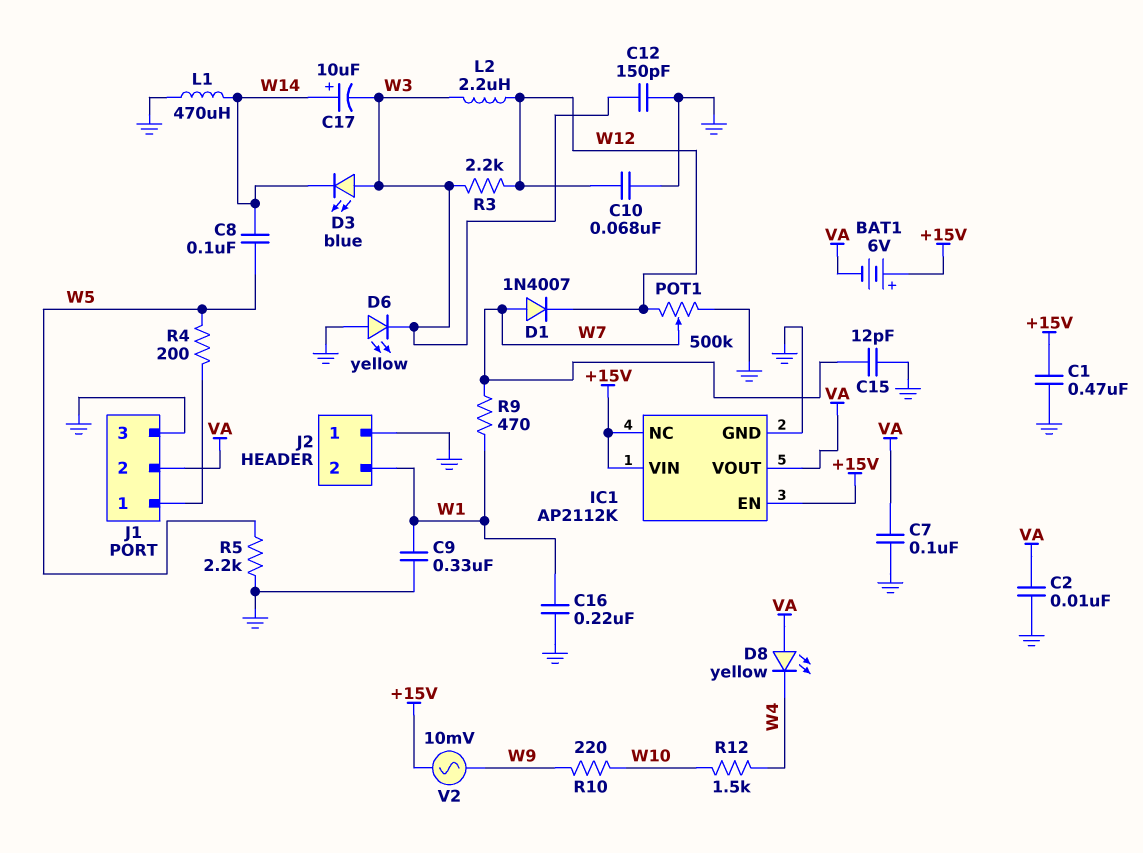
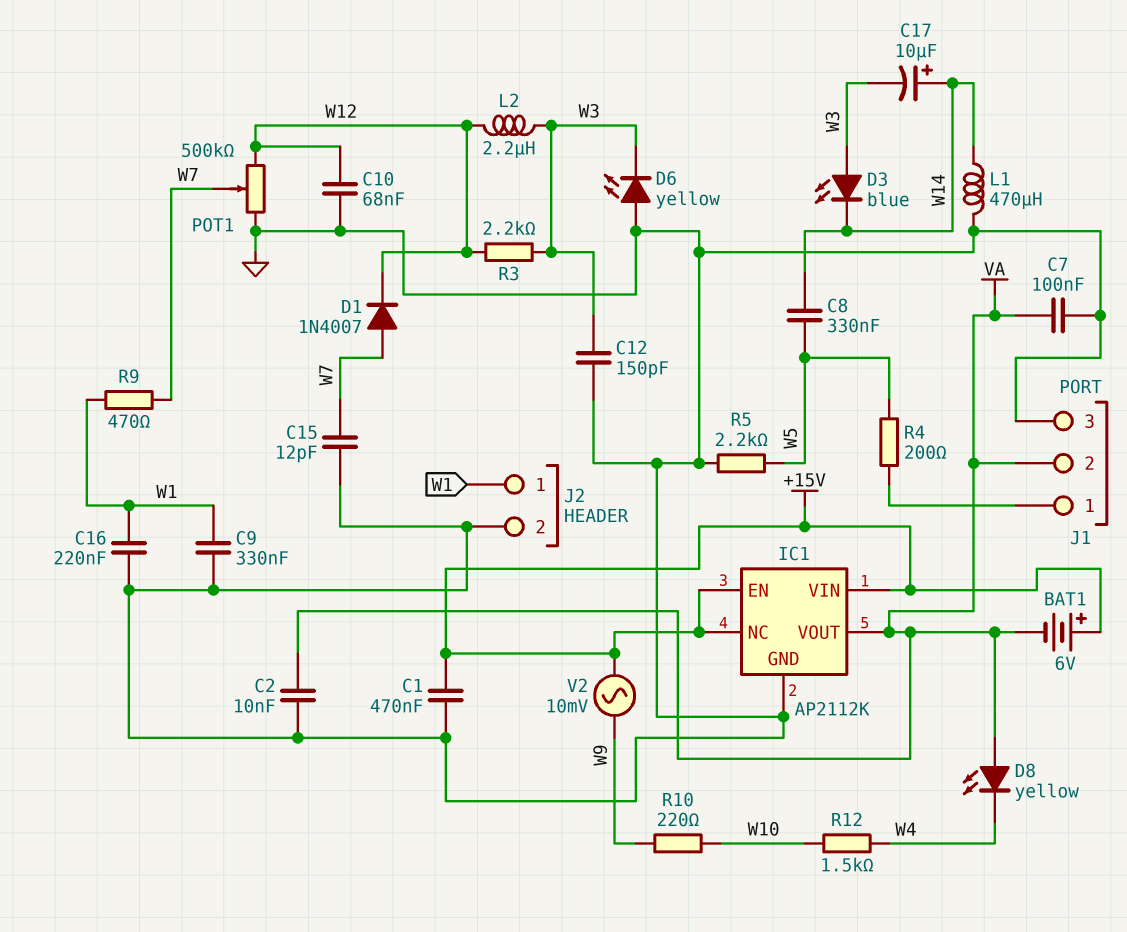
C8: 100nF (W5, W14) -> 330nF (W5, W14)
J2 pin 1: GND -> W1
J2 pin 2: W1 -> GND

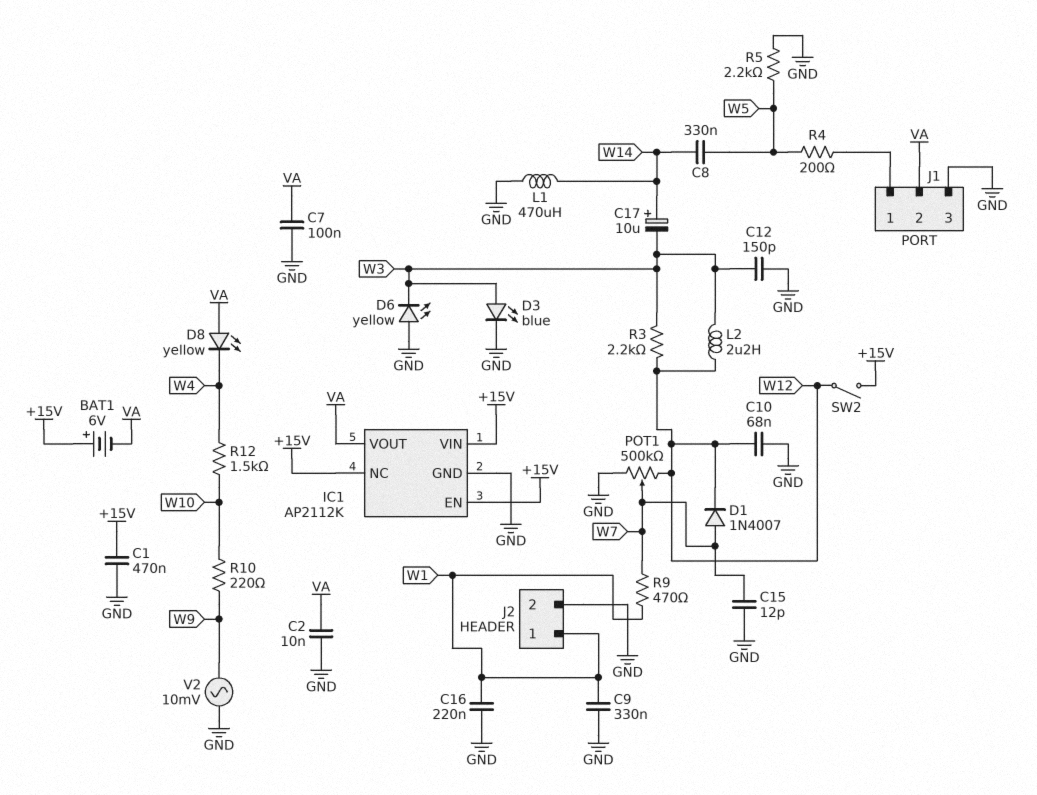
D3: LED blue (A W3, K W14) -> LED blue (A W3, K GND)
SW2: none -> switch (+15V, W12)
V2: AC 10mV (+15V, W9) -> AC 10mV (GND, W9)

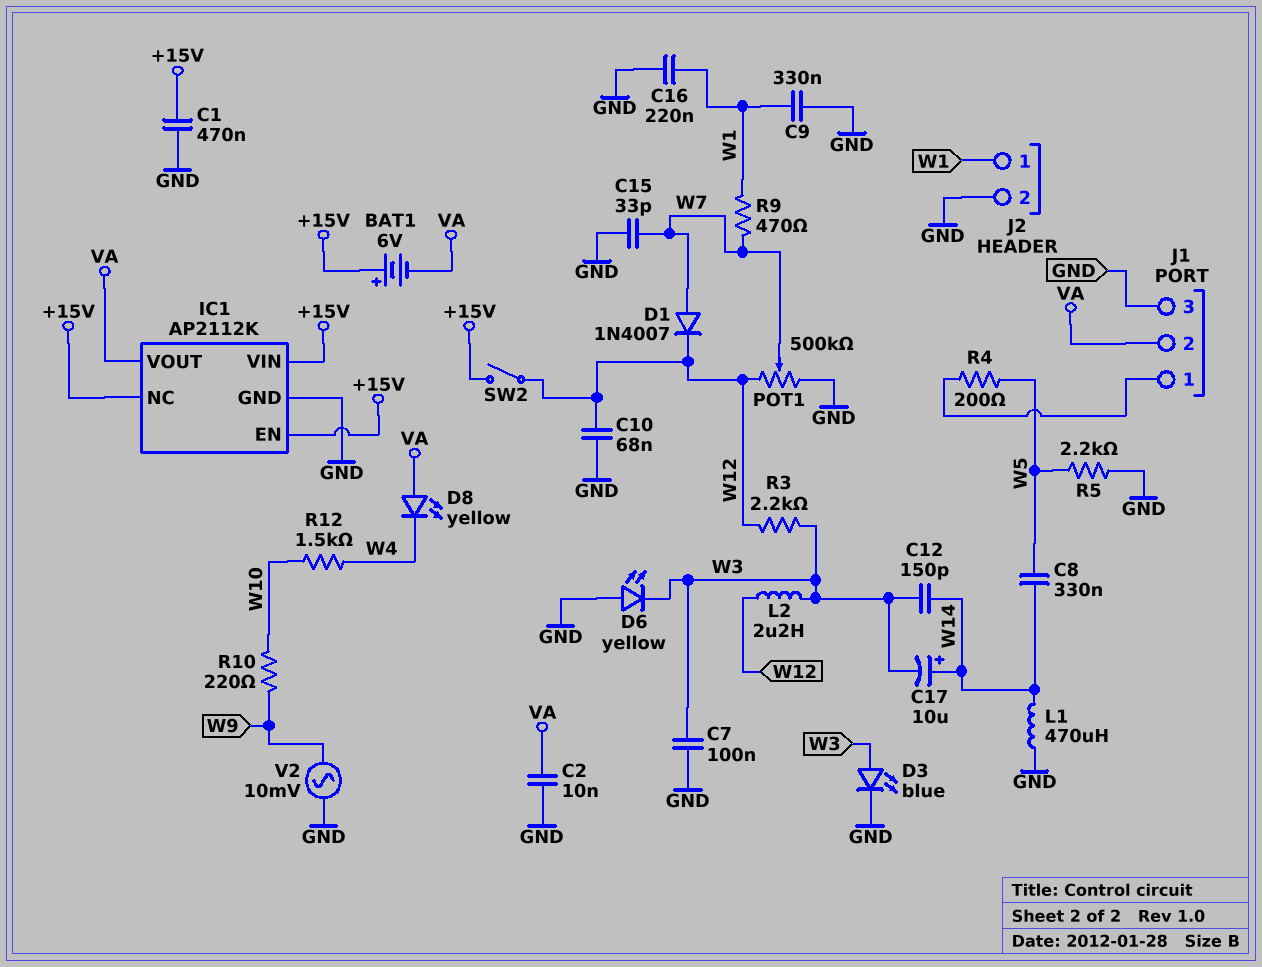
C7: 100nF (GND, VA) -> 100nF (GND, W3)
C12: 150pF (GND, W3) -> 150pF (W3, W14)
C15: 12pF (GND, W7) -> 33pF (GND, W7)

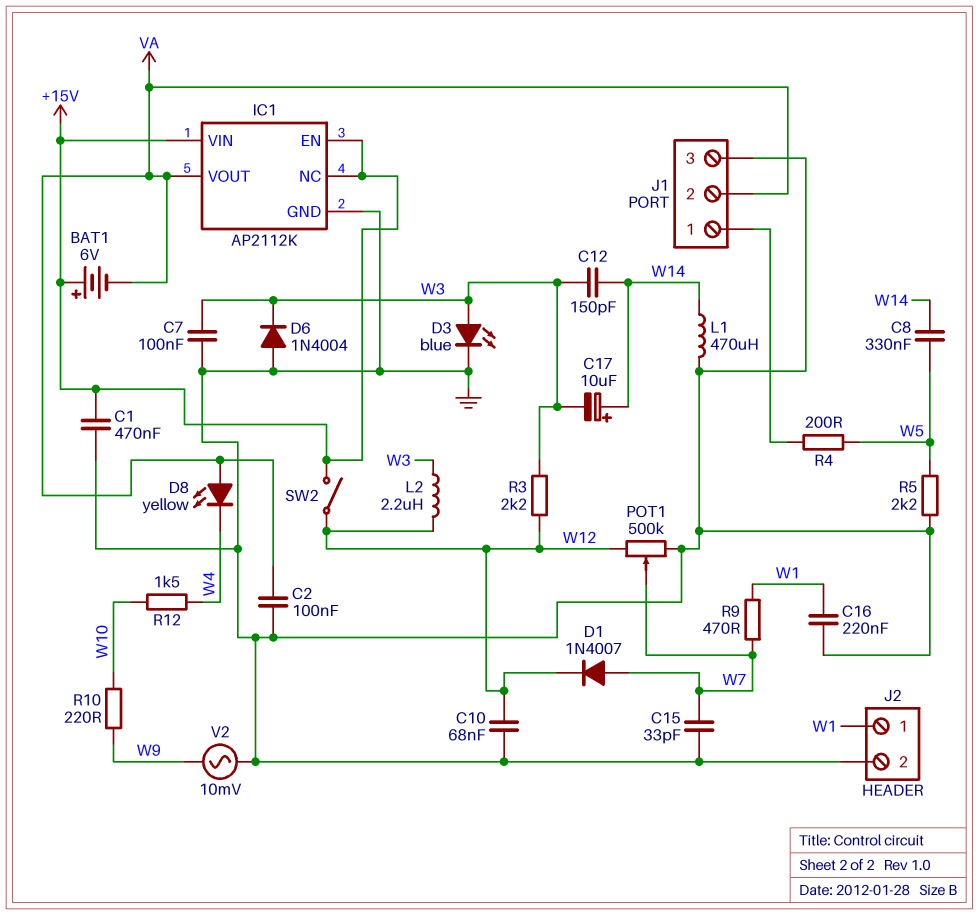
C2: 10nF (GND, VA) -> 100nF (GND, VA)
C9: 330nF (GND, W1) -> none
D6: LED yellow (A GND, K W3) -> diode 1N4004 (A GND, K W3)

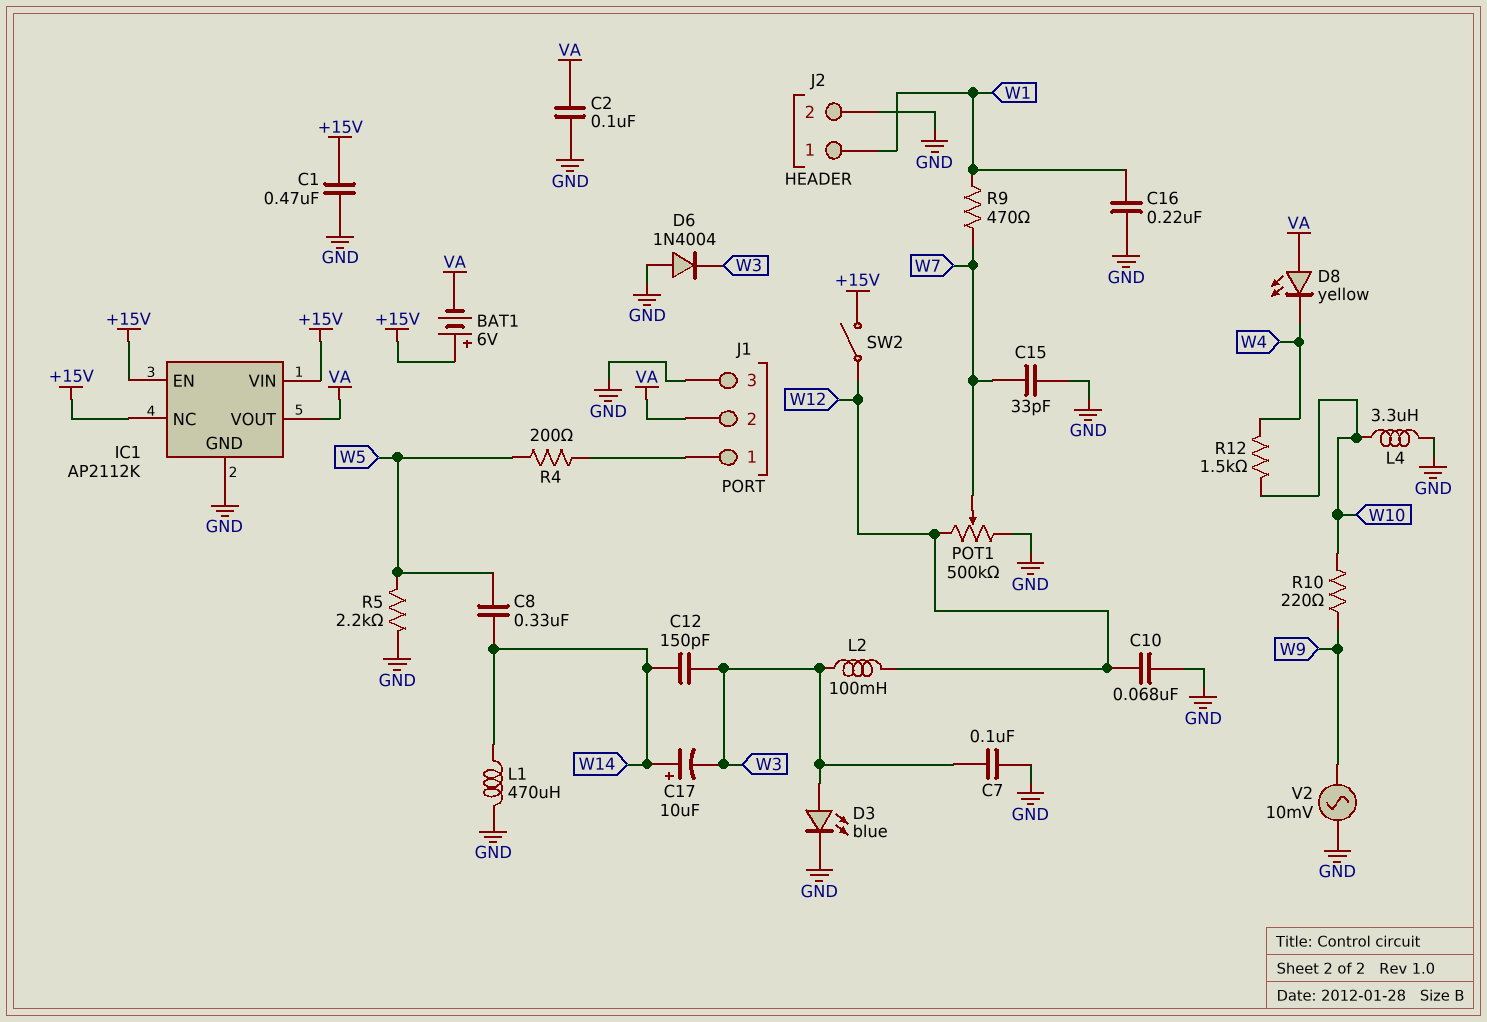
D1: diode 1N4007 (A W7, K W12) -> none
L2: 2.2uH (W3, W12) -> 100mH (W3, W12)
L4: none -> 3.3uH (GND, W10)
R3: 2.2k (W3, W12) -> none

